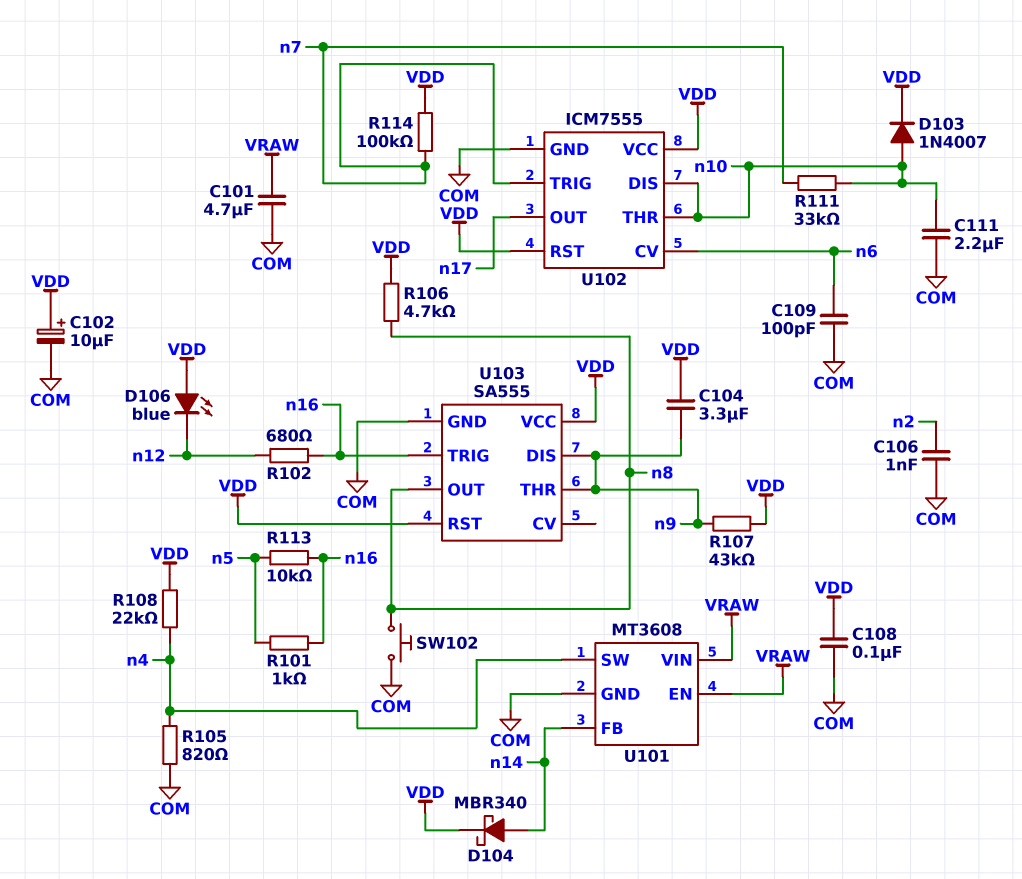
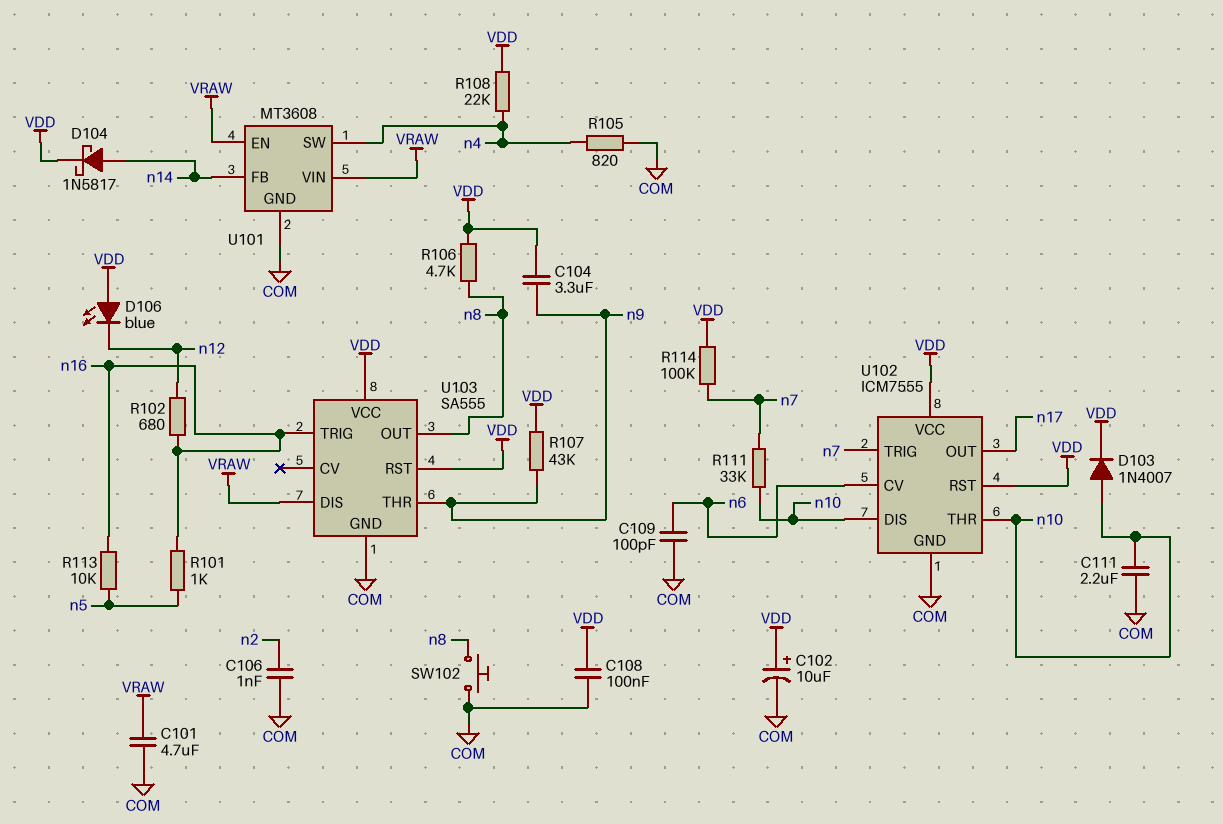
D104: schottky MBR340 (A n14, K VDD) -> schottky 1N5817 (A n14, K VDD)
U103 pin DIS: n9 -> VRAW

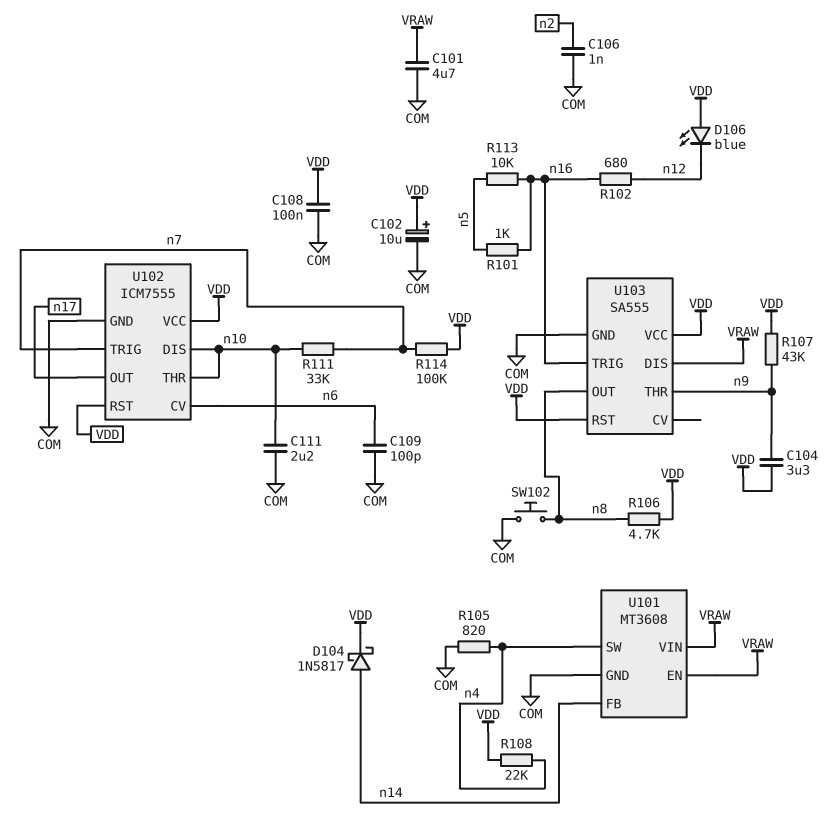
D103: diode 1N4007 (A n10, K VDD) -> none

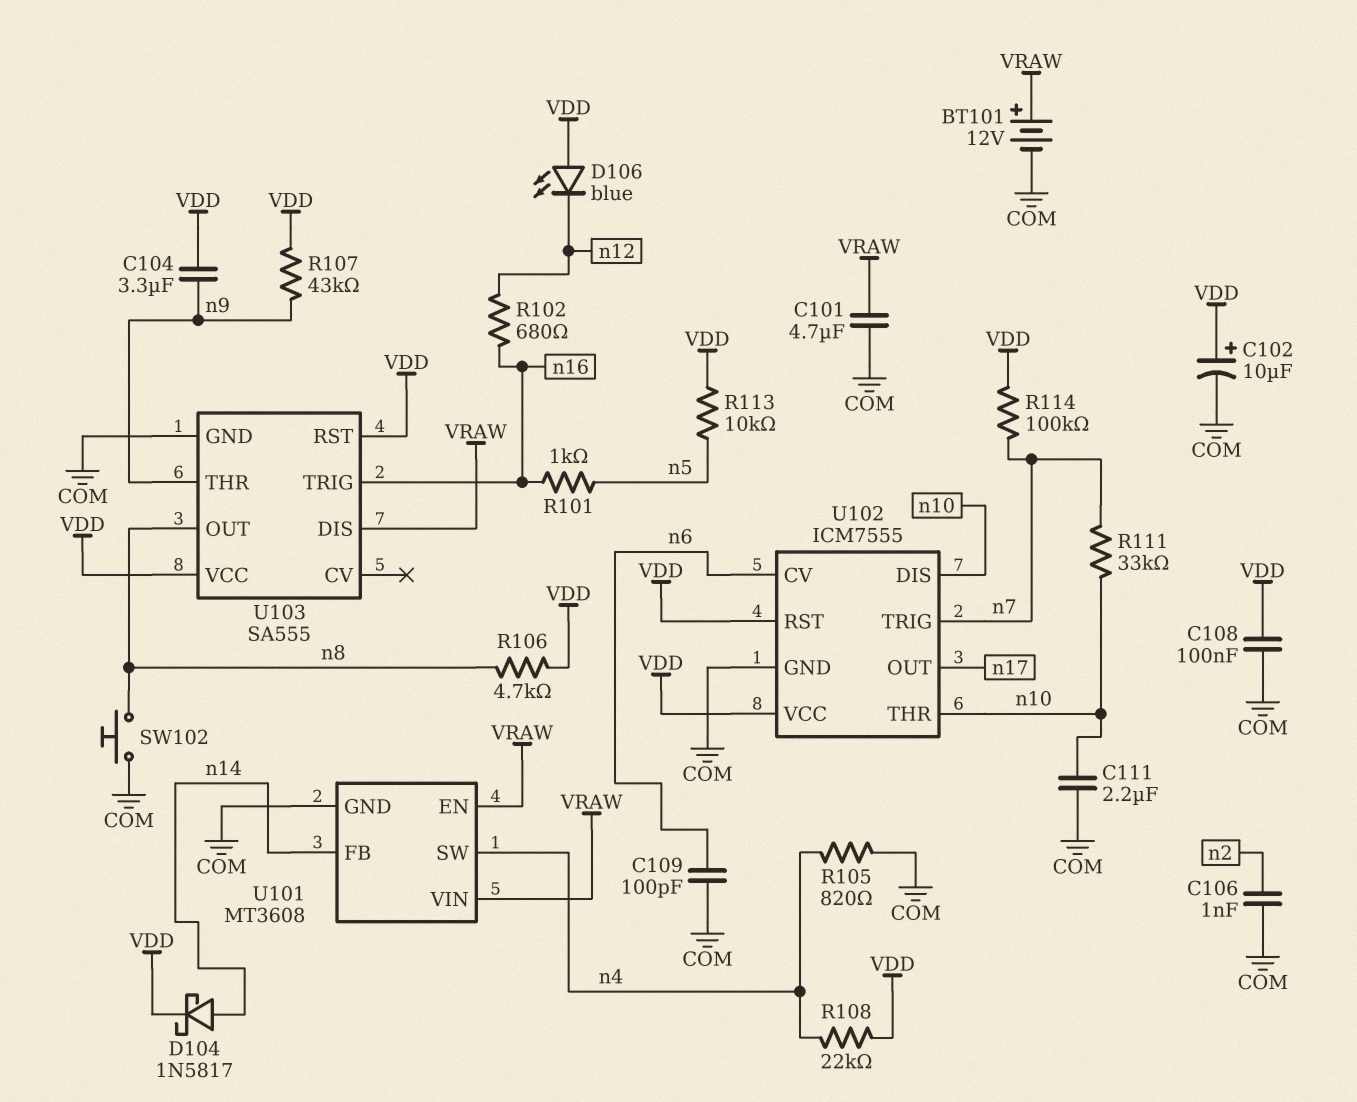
BT101: none -> 12V (plus VRAW, minus COM)
R113: 10k (n5, n16) -> 10k (VDD, n5)

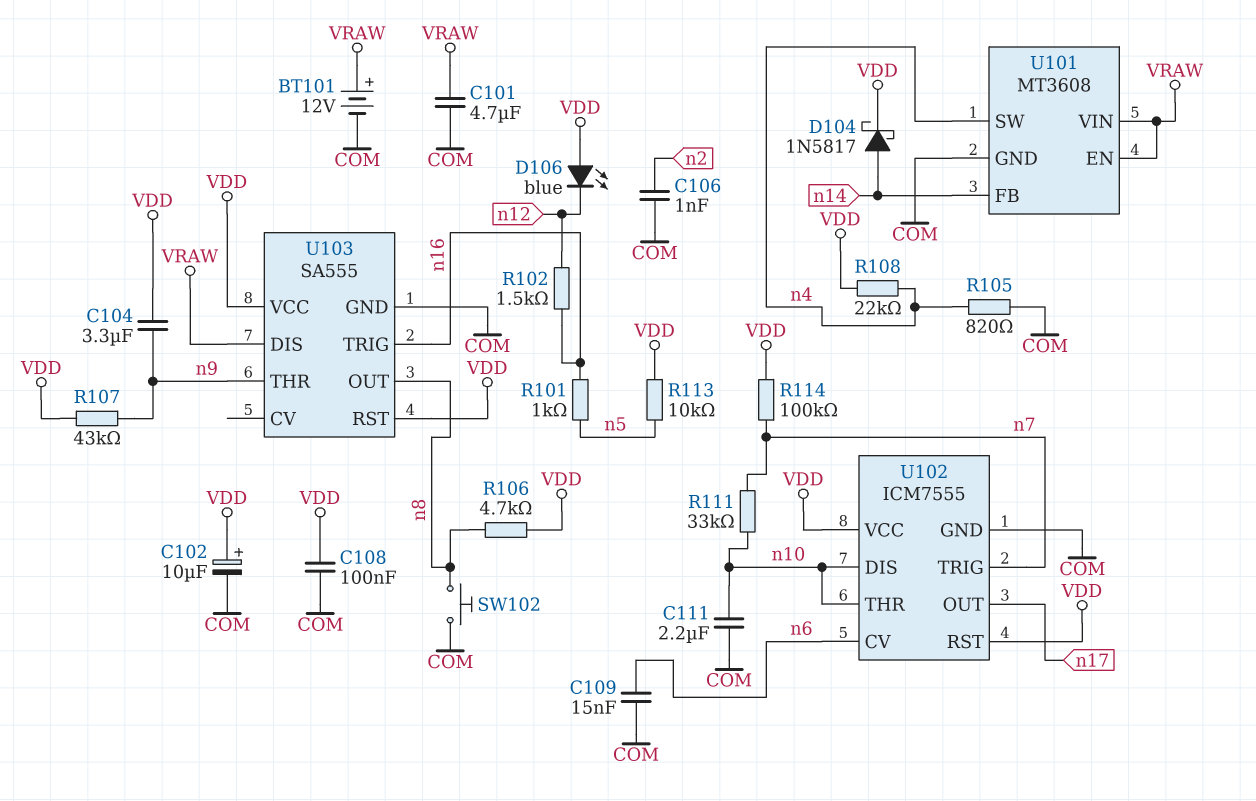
C109: 100pF (COM, n6) -> 15nF (COM, n6)
R102: 680 (n12, n16) -> 1.5k (n12, n16)

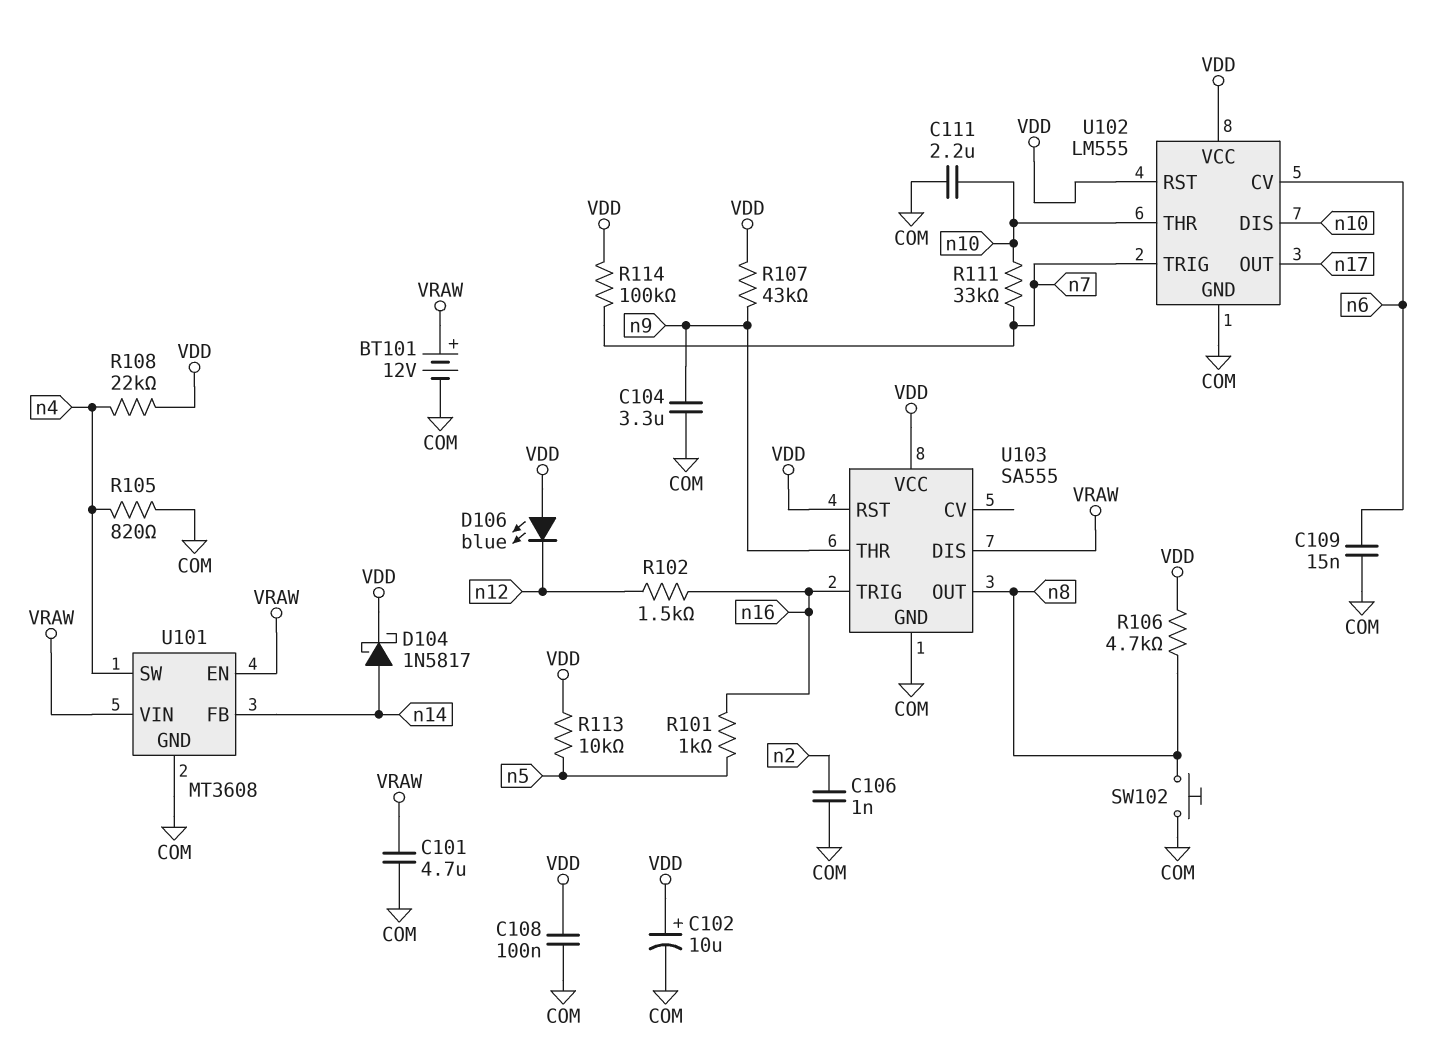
C104: 3.3uF (VDD, n9) -> 3.3uF (COM, n9)
U102: ICM7555 -> LM555

